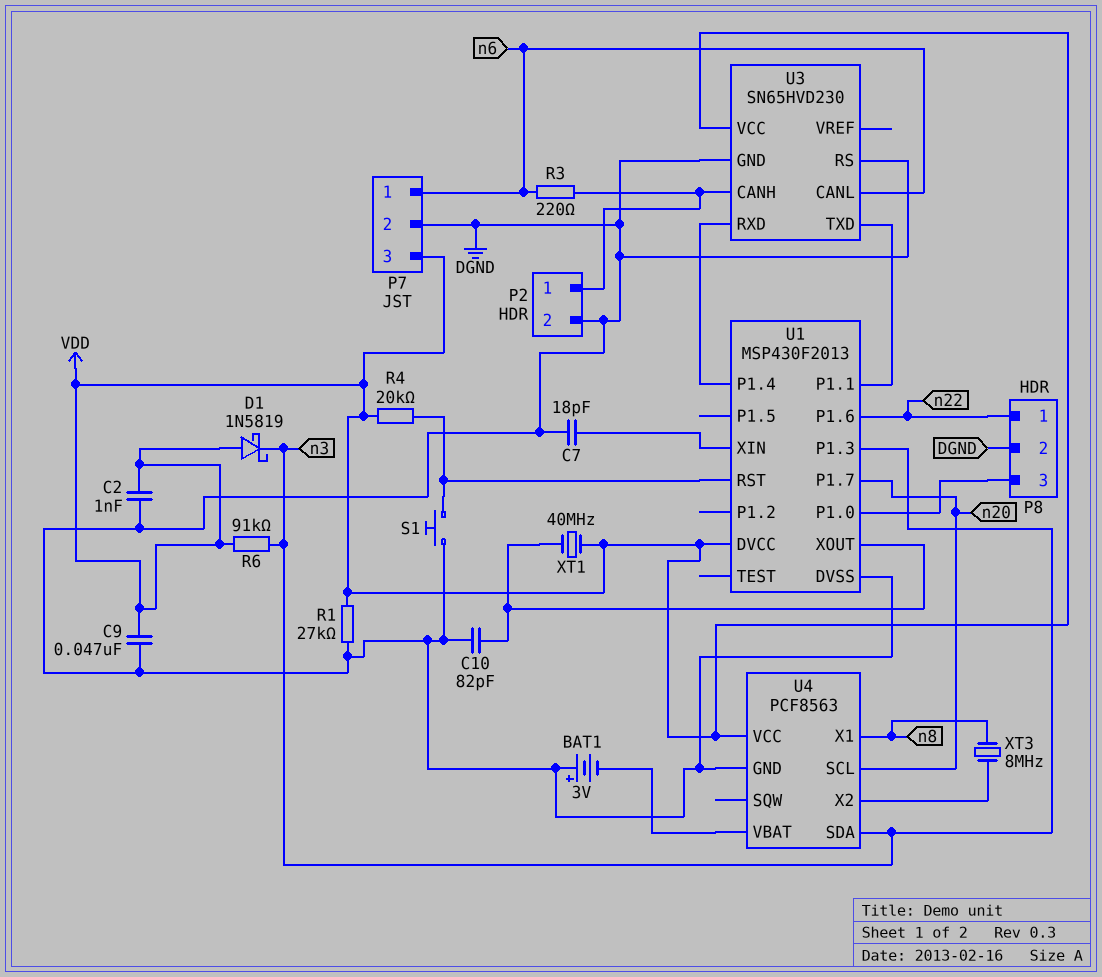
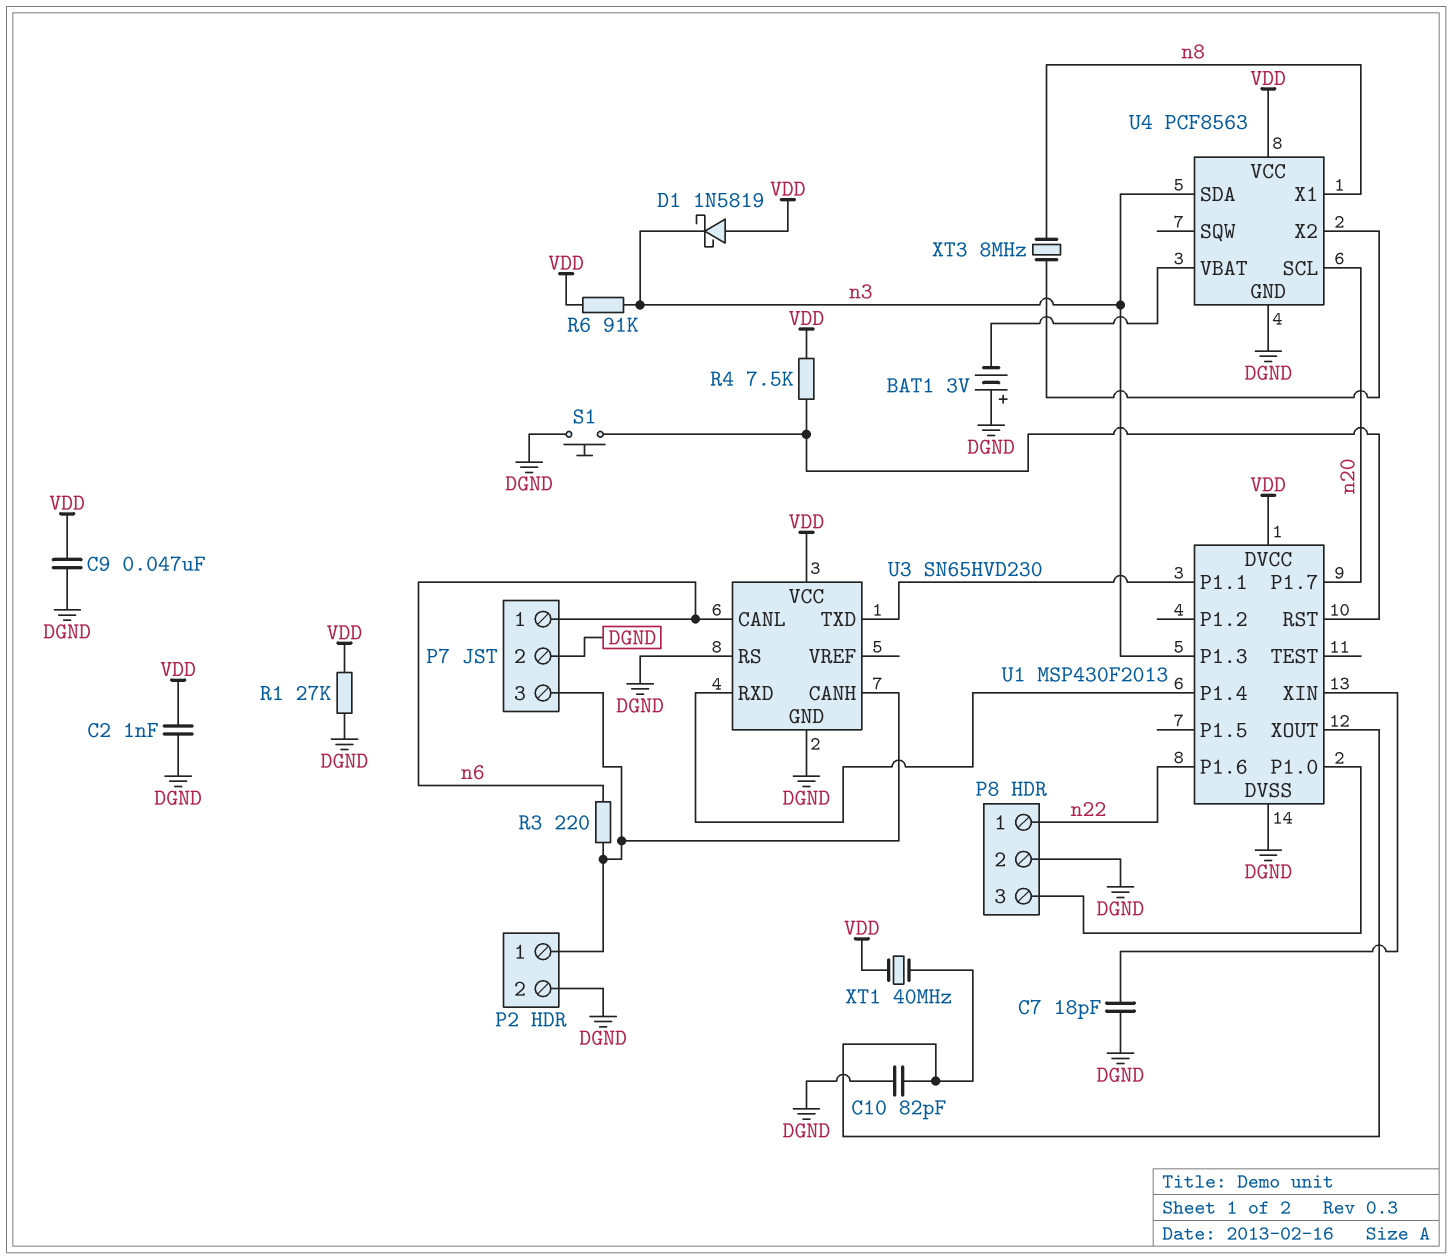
P7 pin 3: VDD -> P2/1
R4: 20k (U1/RST, VDD) -> 7.5k (U1/RST, VDD)

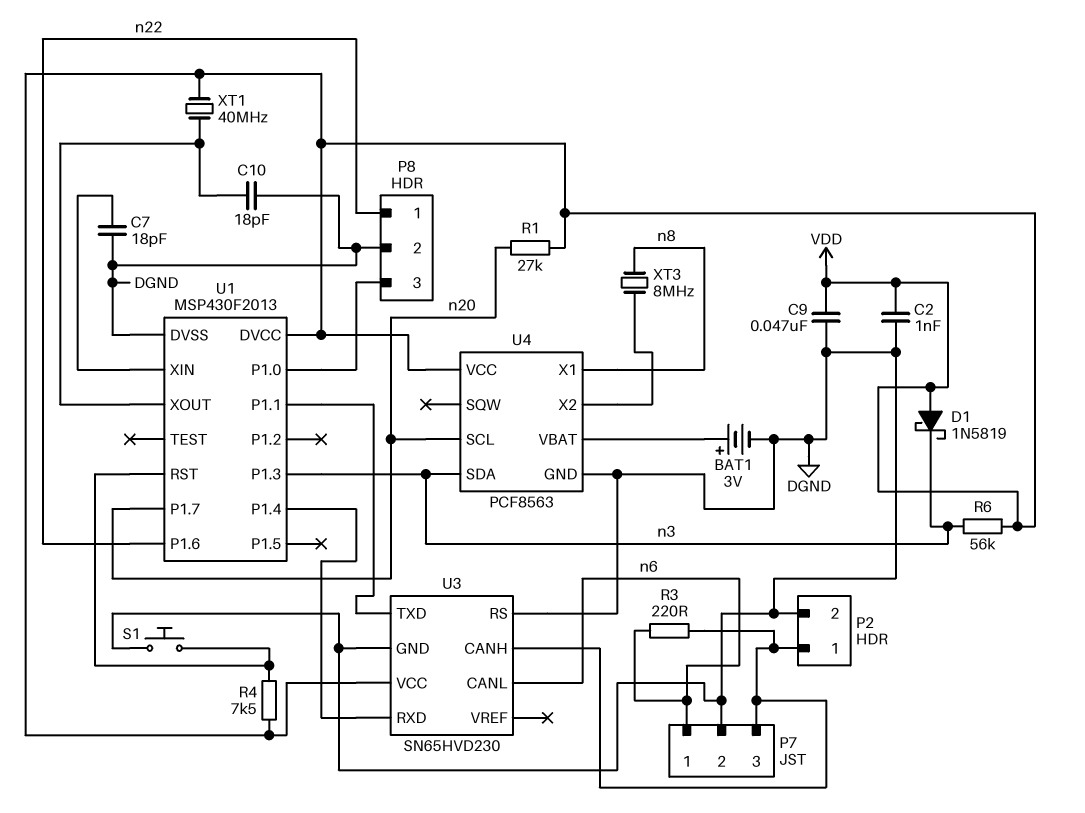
BAT1: 3V (plus DGND, minus U4/VBAT) -> 3V (plus U4/VBAT, minus DGND)
C10: 82pF (DGND, U1/XOUT) -> 18pF (DGND, U1/XOUT)
R1: 27k (DGND, VDD) -> 27k (VDD, n20)
R6: 91k (VDD, n3) -> 56k (VDD, n3)

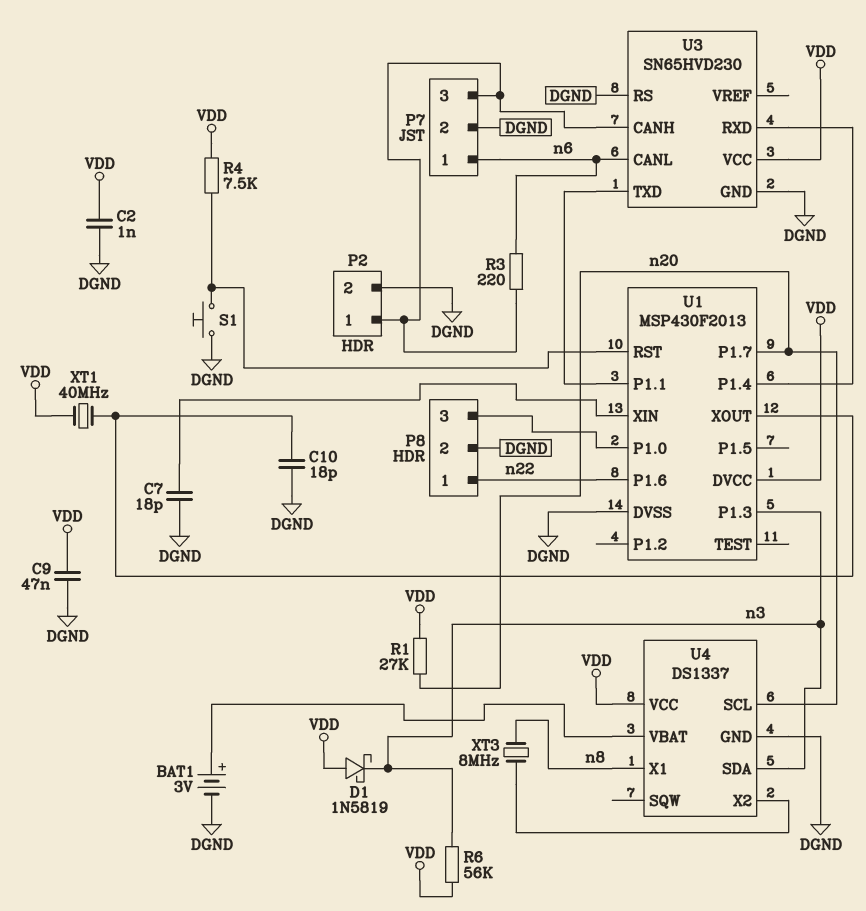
U4: PCF8563 -> DS1337

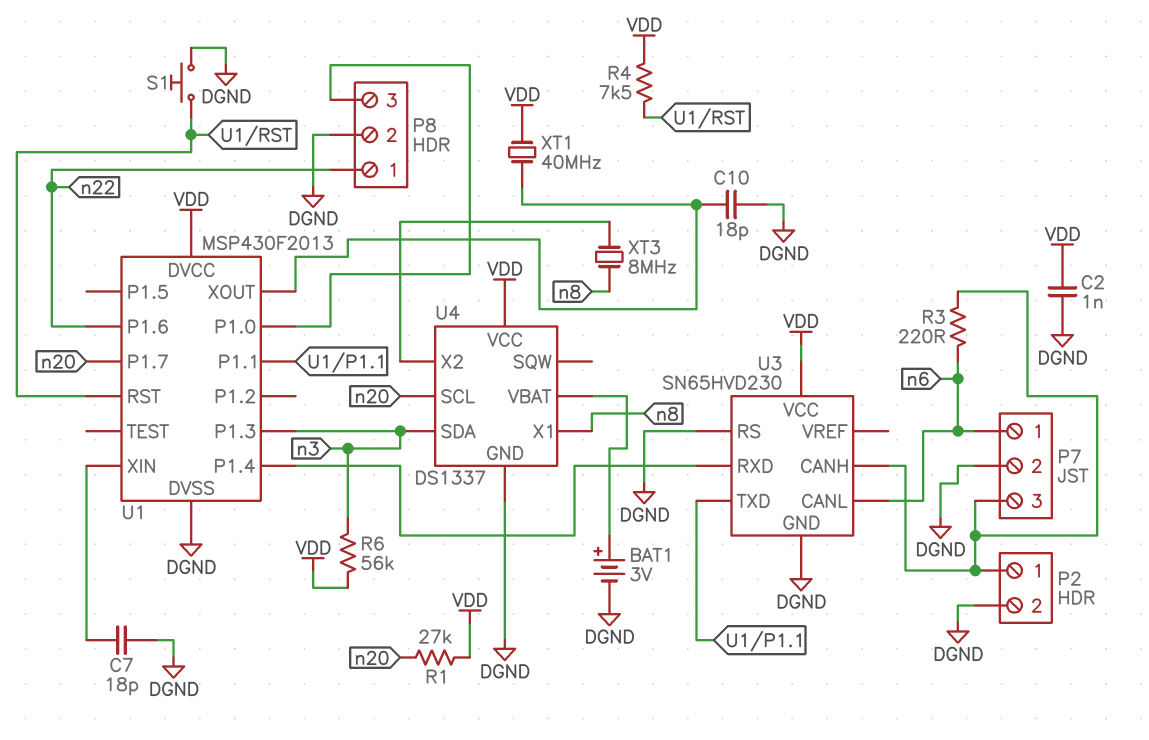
C9: 47nF (DGND, VDD) -> none
D1: schottky 1N5819 (A VDD, K n3) -> none

